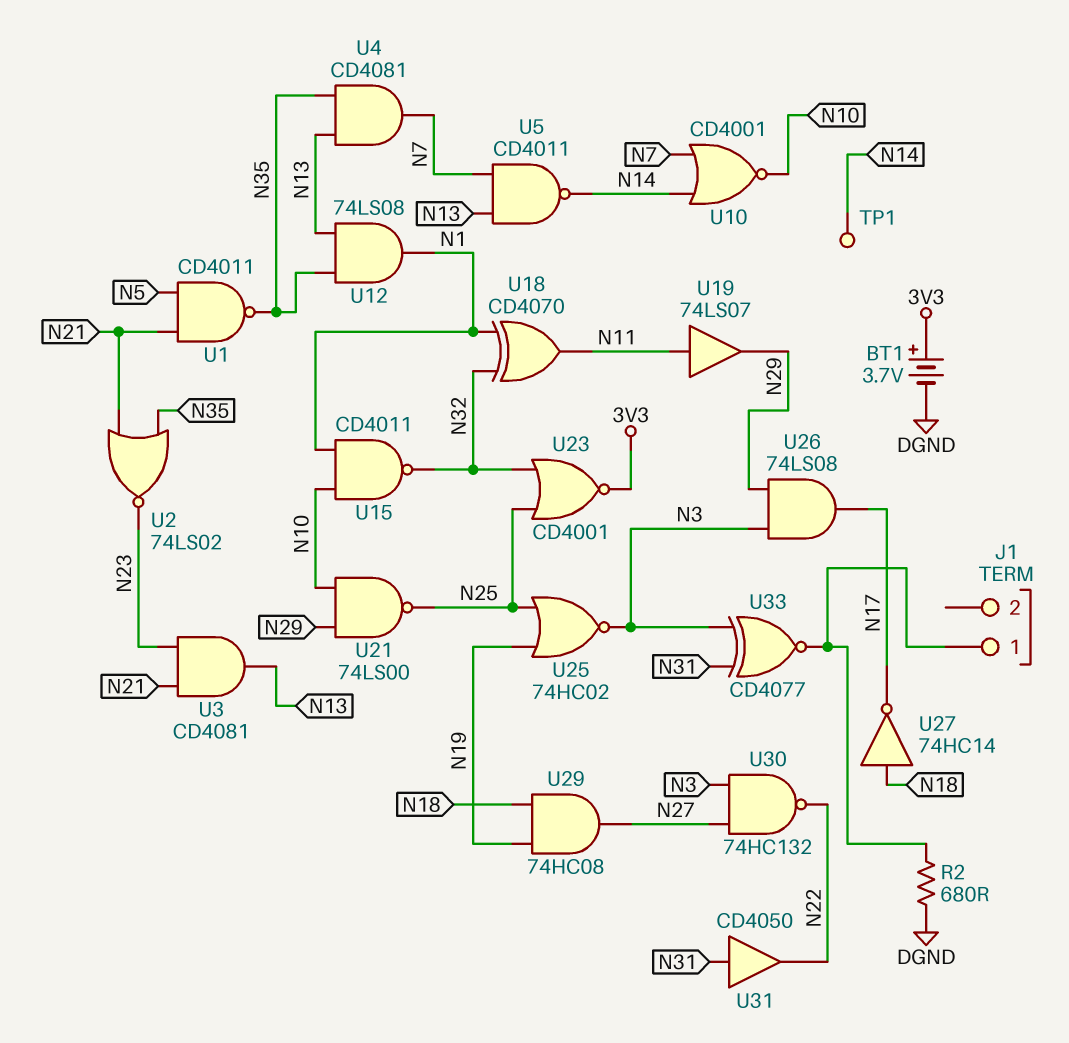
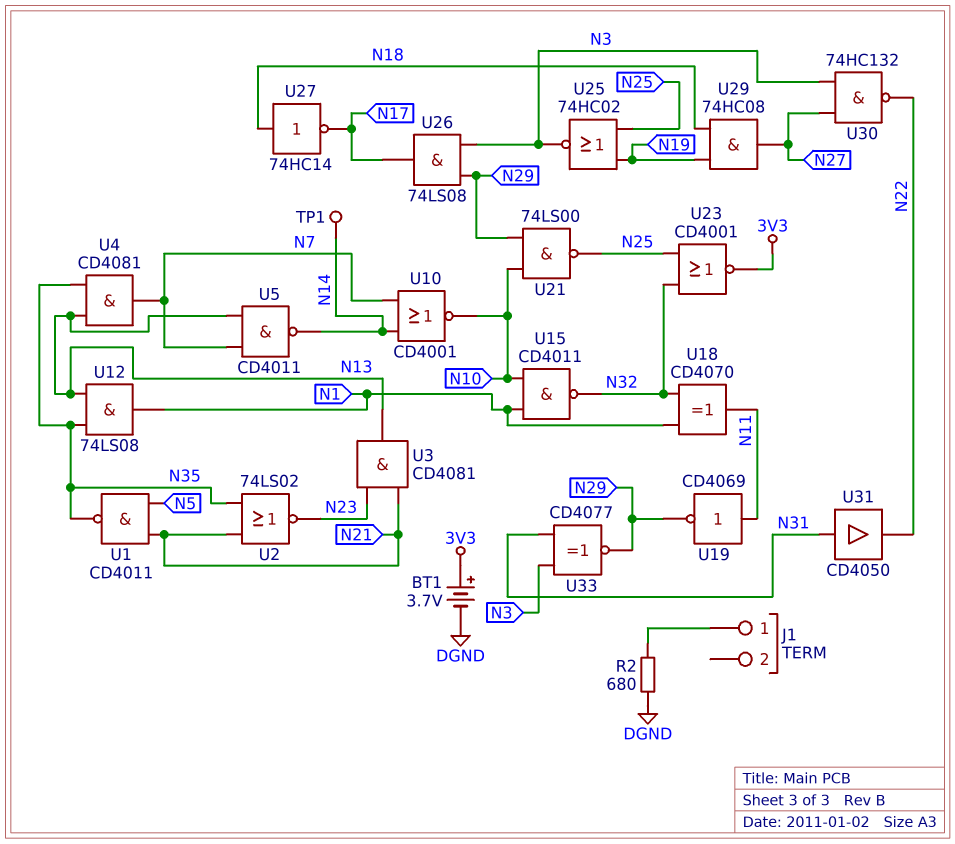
U19: buffer 74LS07 (in N11, out N29) -> NOT CD4069 (in N11, out N29)
U33: XNOR CD4077 (in N3, in N31, out J1/1) -> XNOR CD4077 (in N3, in N31, out N29)

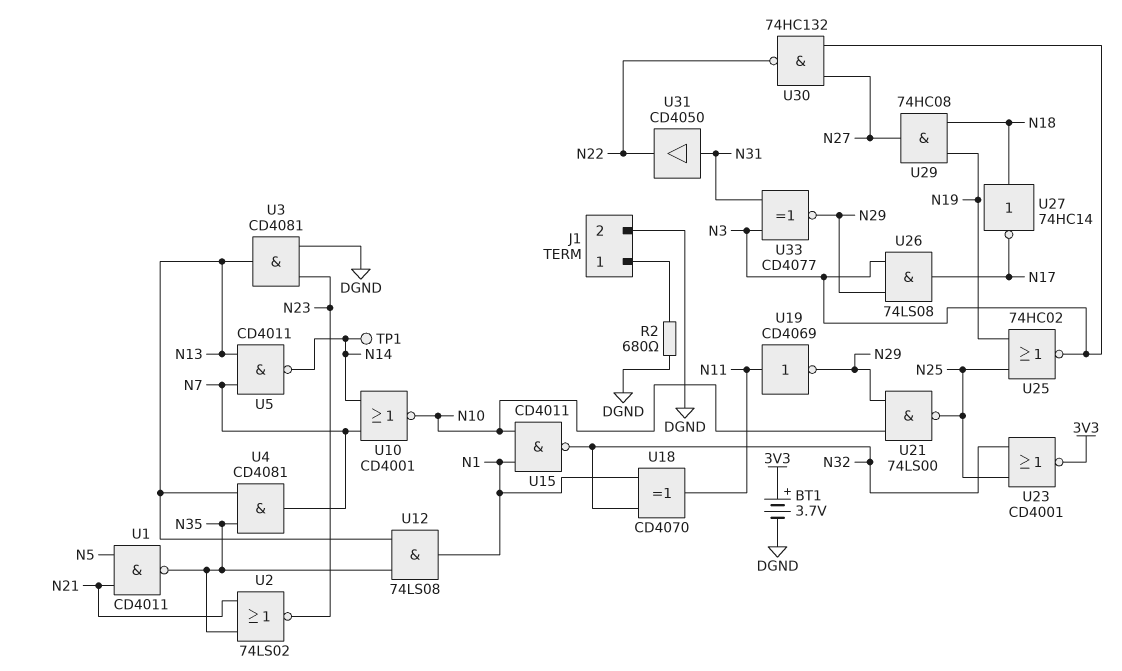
J1 pin 2: none -> DGND
U3: AND CD4081 (in N21, in N23, out N13) -> AND CD4081 (in DGND, in N23, out N13)

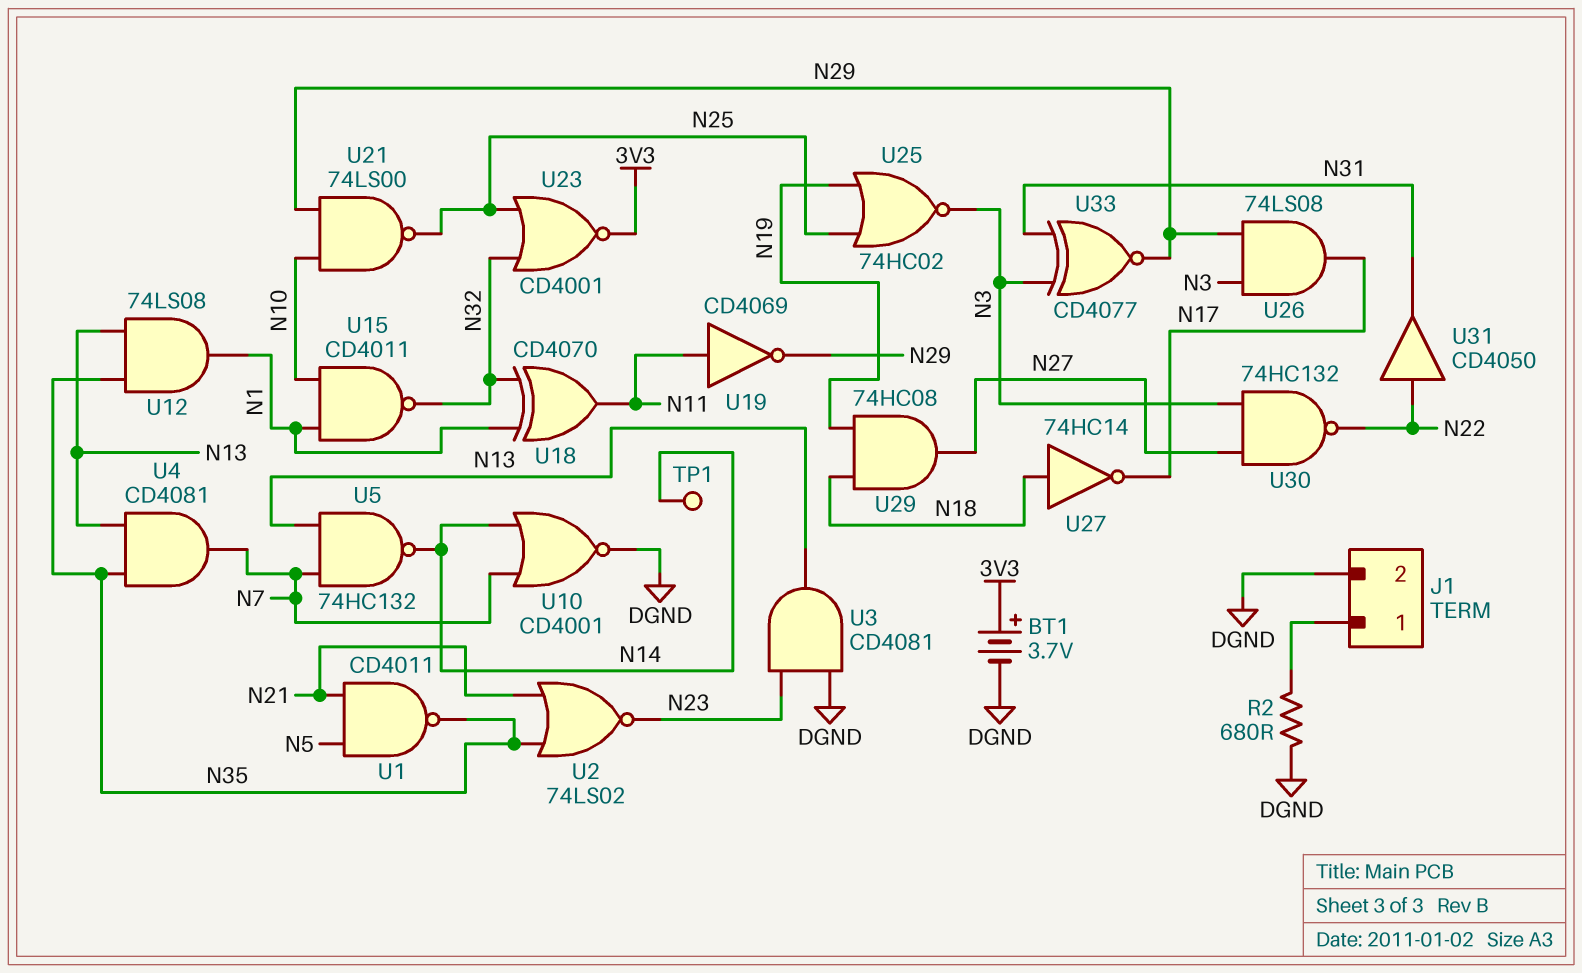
U5: NAND CD4011 (in N7, in N13, out N14) -> NAND 74HC132 (in N7, in N13, out N14)
U10: NOR CD4001 (in N7, in N14, out N10) -> NOR CD4001 (in N7, in N14, out DGND)
U31: buffer CD4050 (in N31, out N22) -> buffer CD4050 (in N22, out N31)

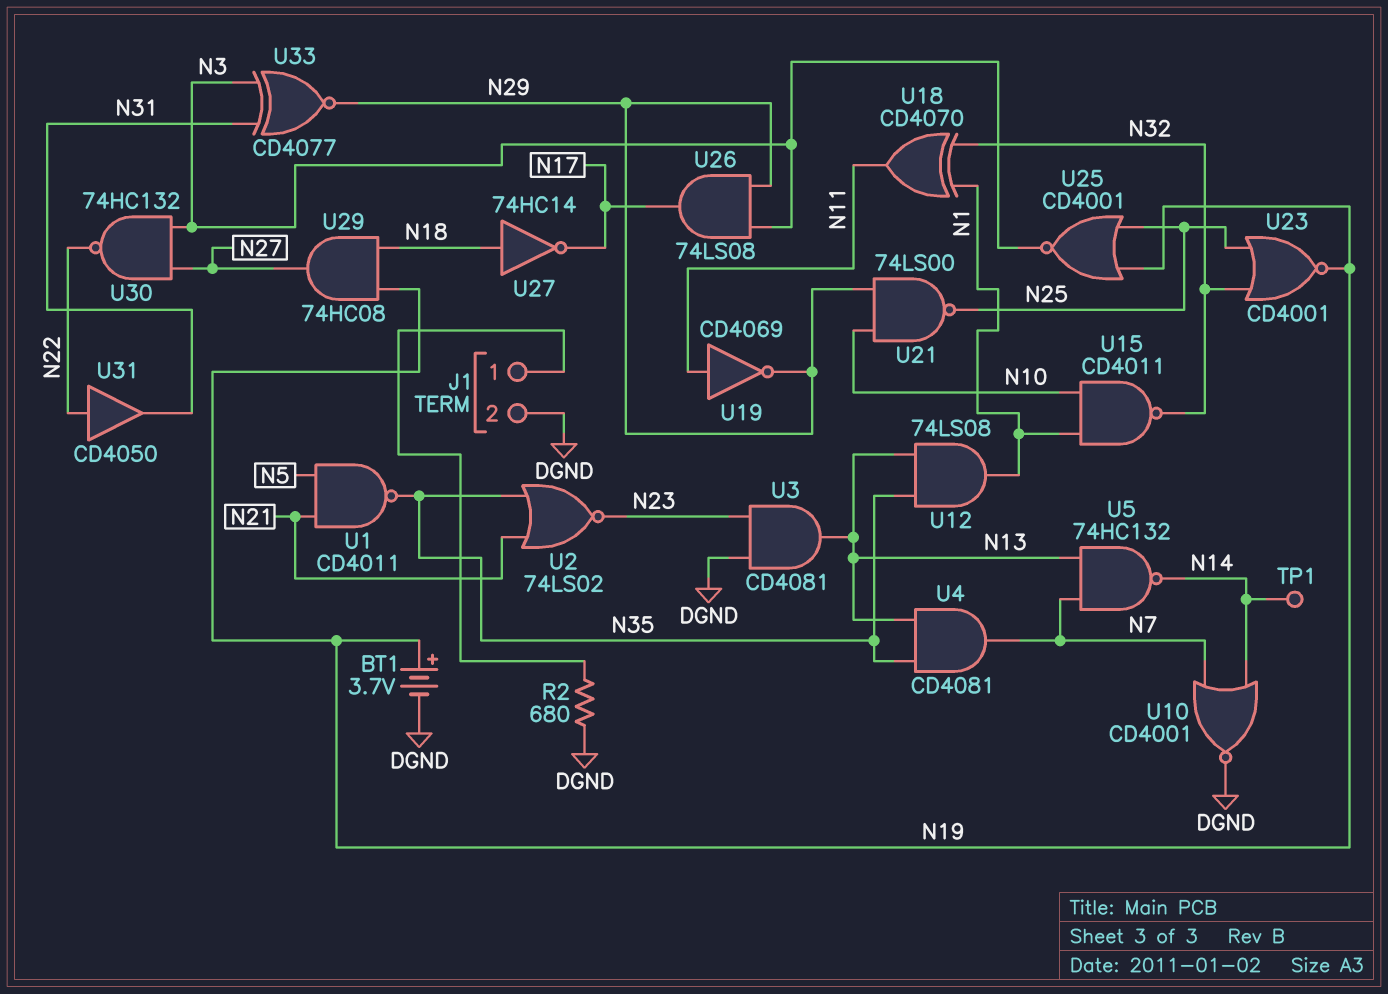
BT1: 3.7V (plus 3V3, minus DGND) -> 3.7V (plus N19, minus DGND)
U23: NOR CD4001 (in N25, in N32, out 3V3) -> NOR CD4001 (in N25, in N32, out N19)
U25: NOR 74HC02 (in N19, in N25, out N3) -> NOR CD4001 (in N19, in N25, out N3)

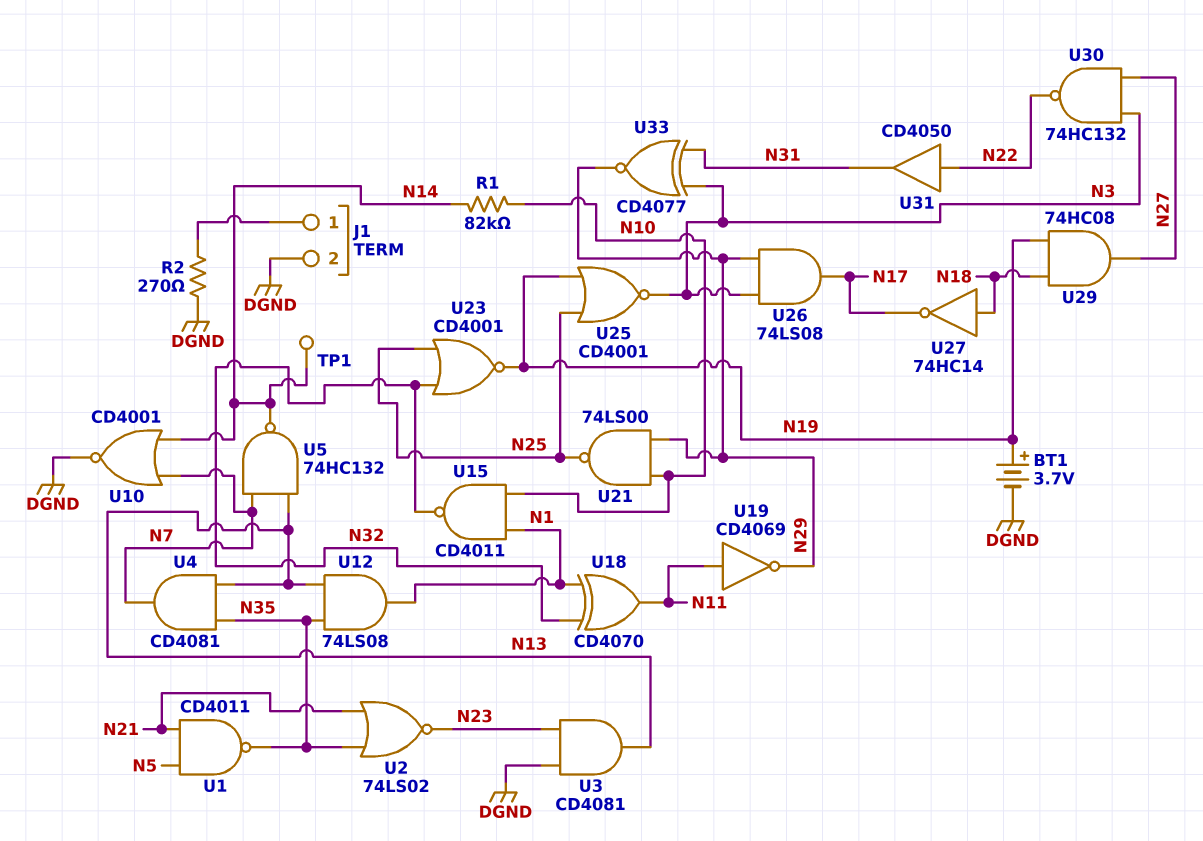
R1: none -> 82k (N10, N14)
R2: 680 (DGND, J1/1) -> 270 (DGND, J1/1)

